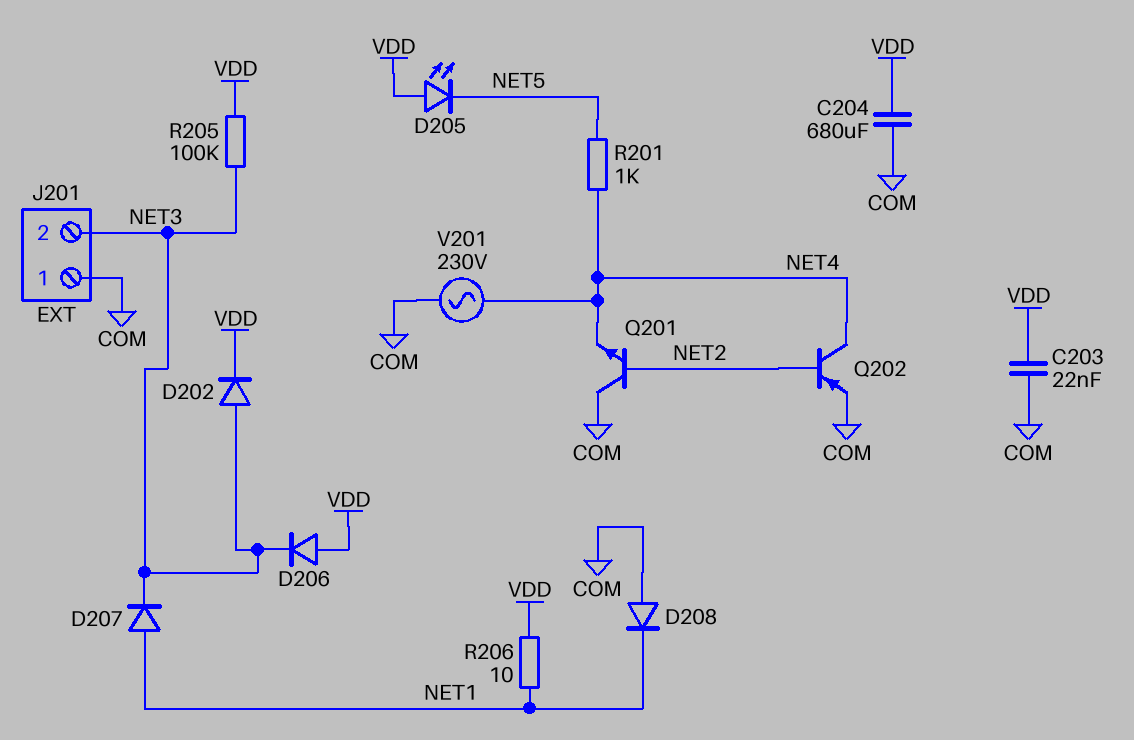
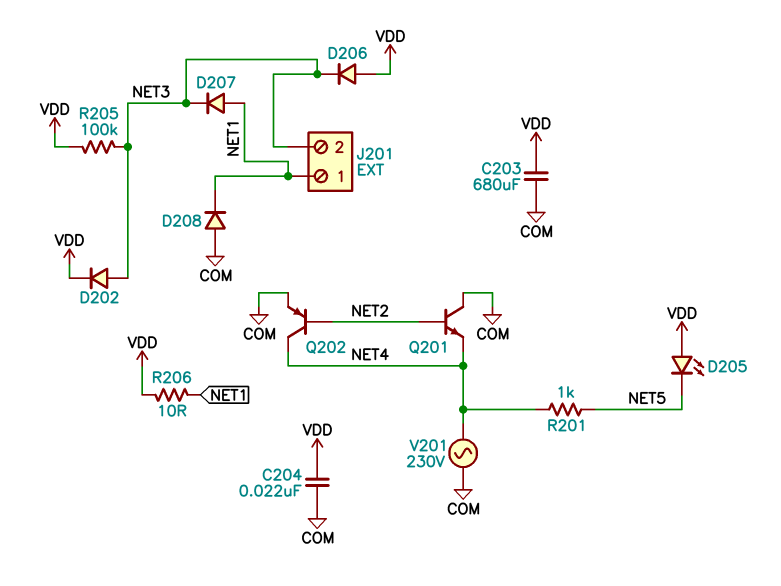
C203: 22nF (COM, VDD) -> 680uF (COM, VDD)
C204: 680uF (COM, VDD) -> 22nF (COM, VDD)
J201 pin 1: COM -> NET1

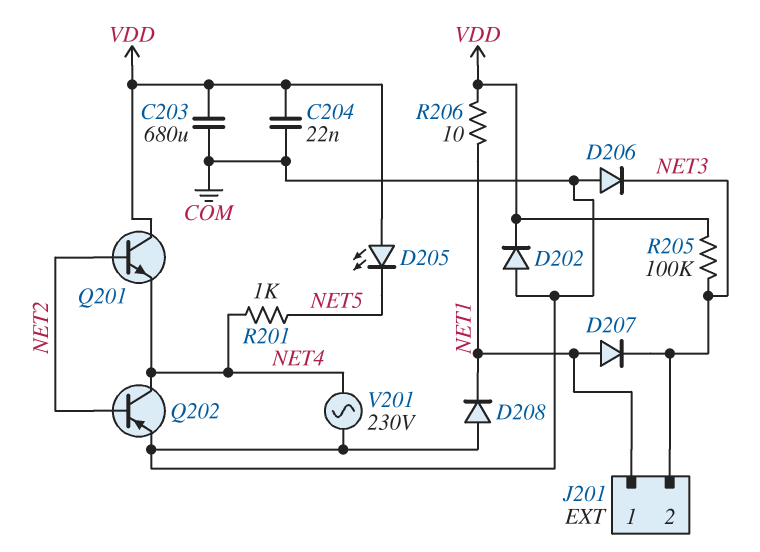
D202: diode (A NET3, K VDD) -> diode (A COM, K VDD)
D206: diode (A VDD, K NET3) -> diode (A COM, K NET3)
Q201: NPN (B NET2, C COM, E NET4) -> NPN (B NET2, C VDD, E NET4)

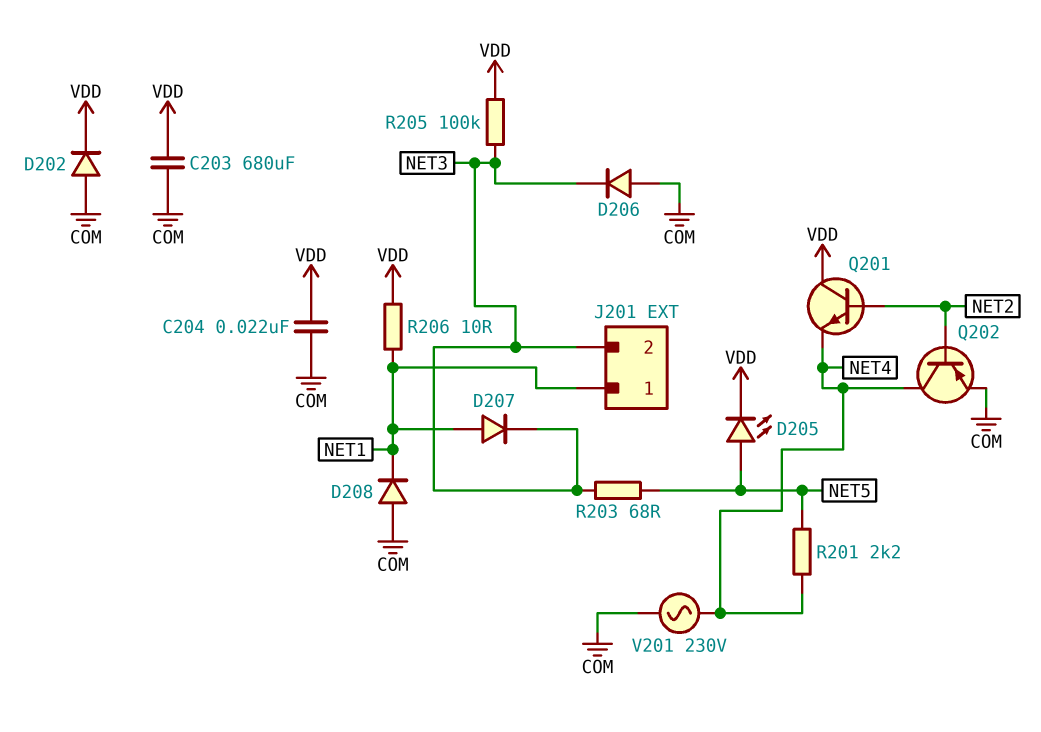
D205: LED (A VDD, K NET5) -> LED (A NET5, K VDD)
R201: 1k (NET4, NET5) -> 2.2k (NET4, NET5)
R203: none -> 68 (NET3, NET5)

